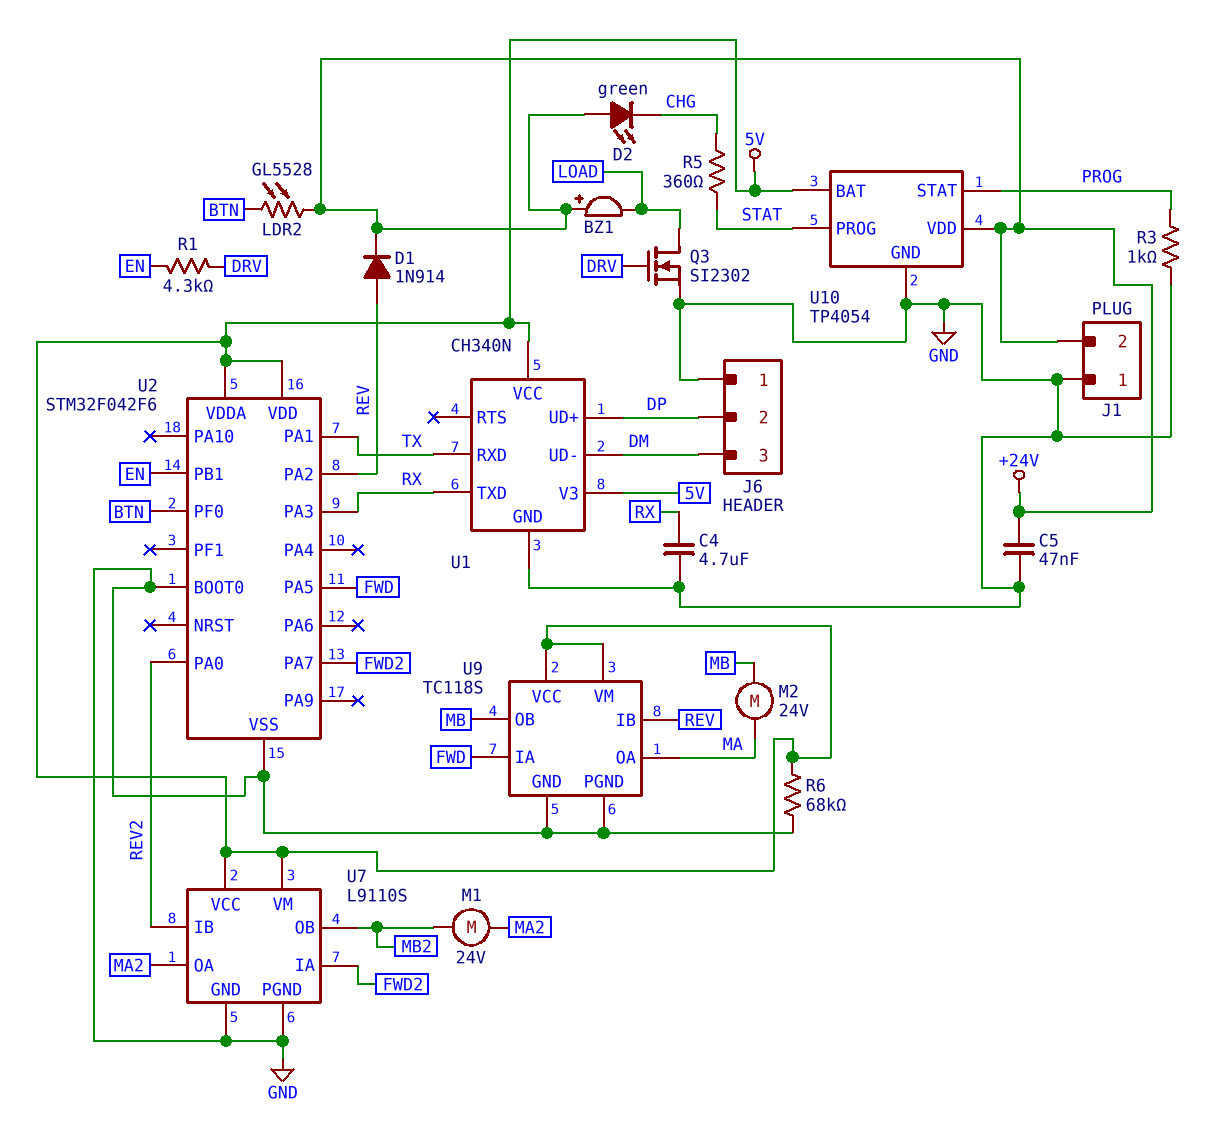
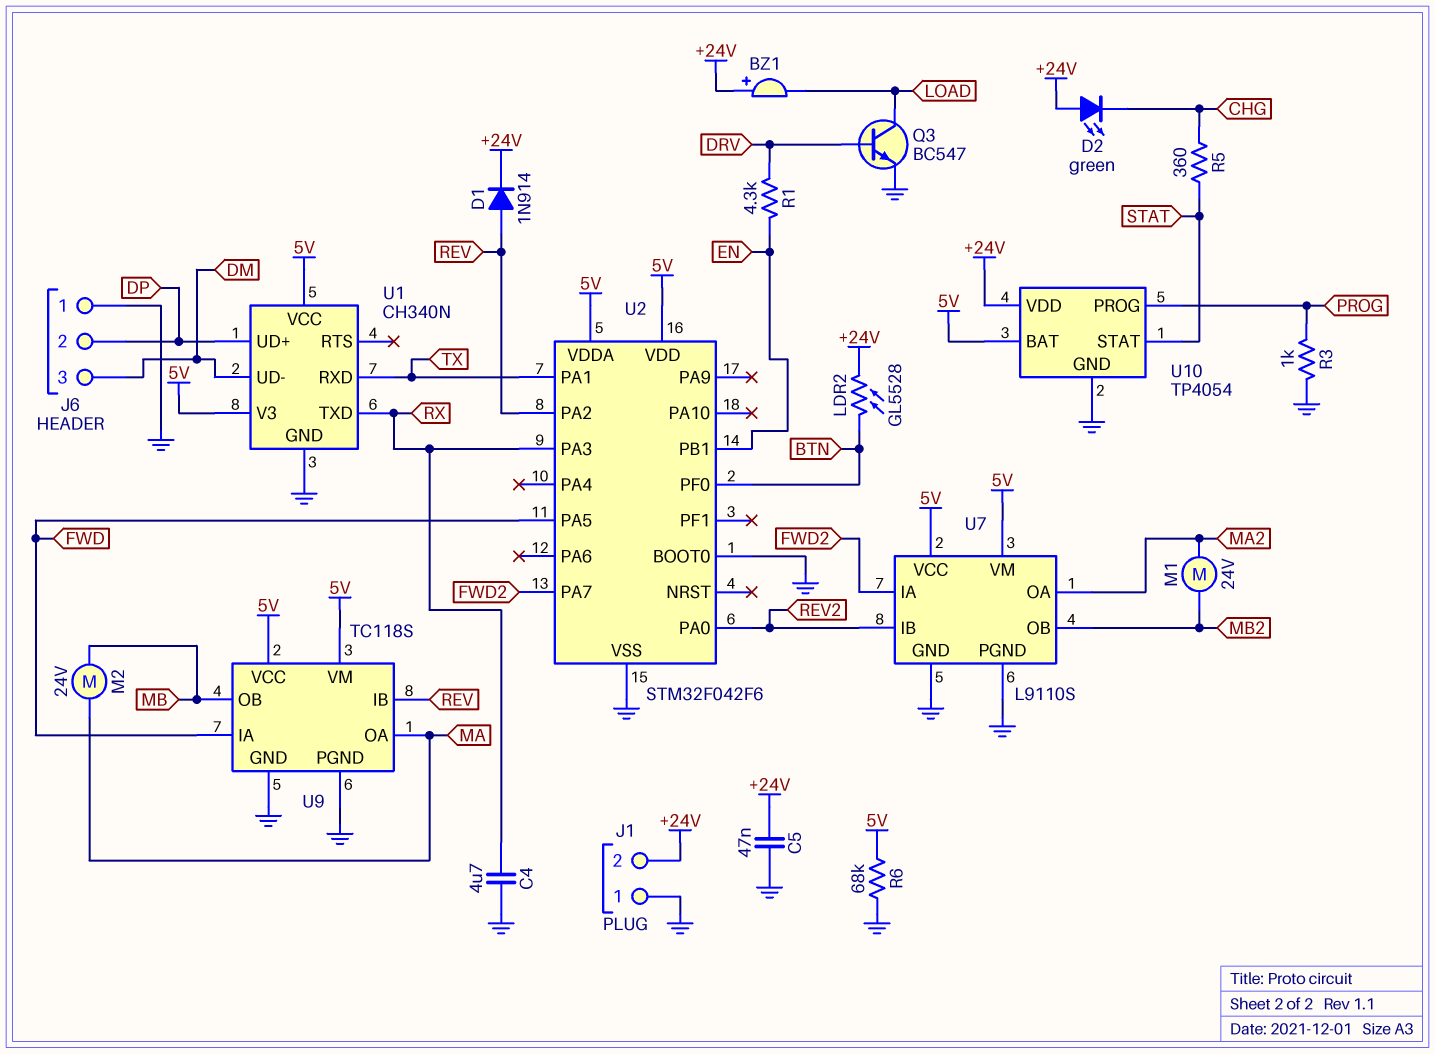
Q3: NMOS SI2302 (G DRV, D LOAD, S GND) -> NPN BC547 (B DRV, C LOAD, E GND)
U10 pin PROG: STAT -> PROG
U10 pin STAT: PROG -> STAT

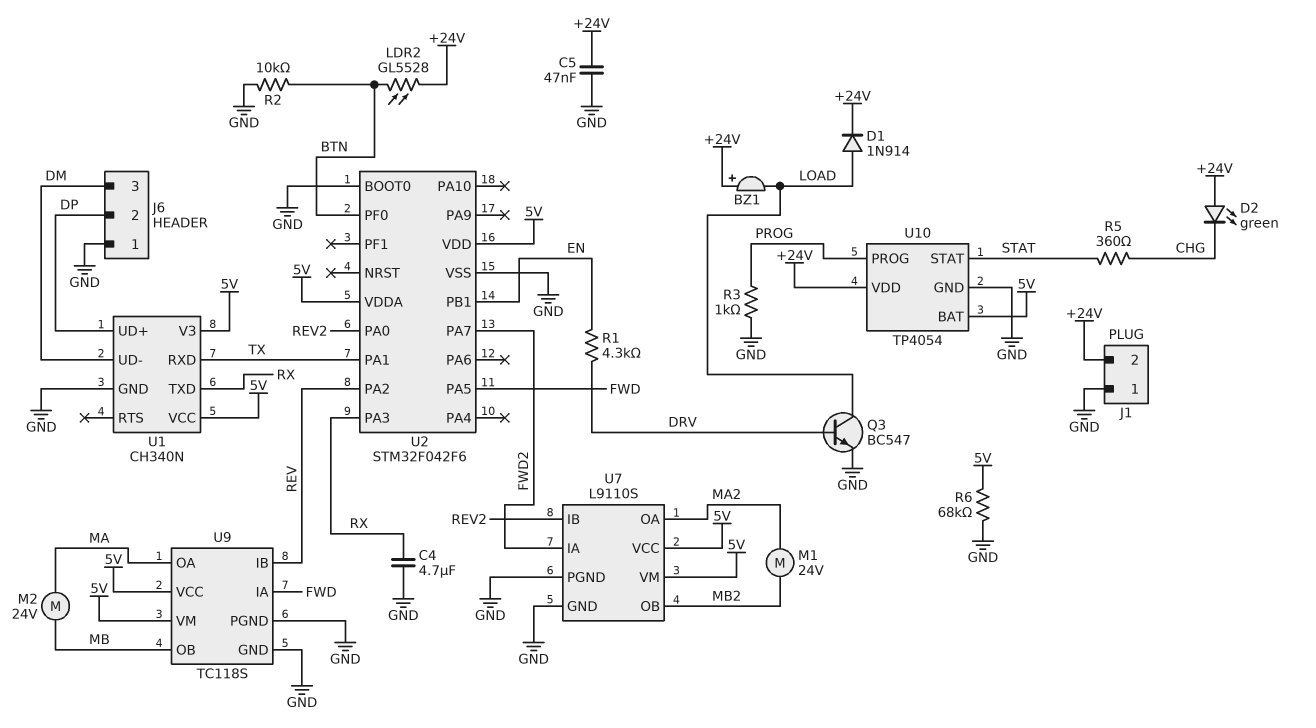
D1: diode 1N914 (A REV, K +24V) -> diode 1N914 (A LOAD, K +24V)
R2: none -> 10k (BTN, GND)

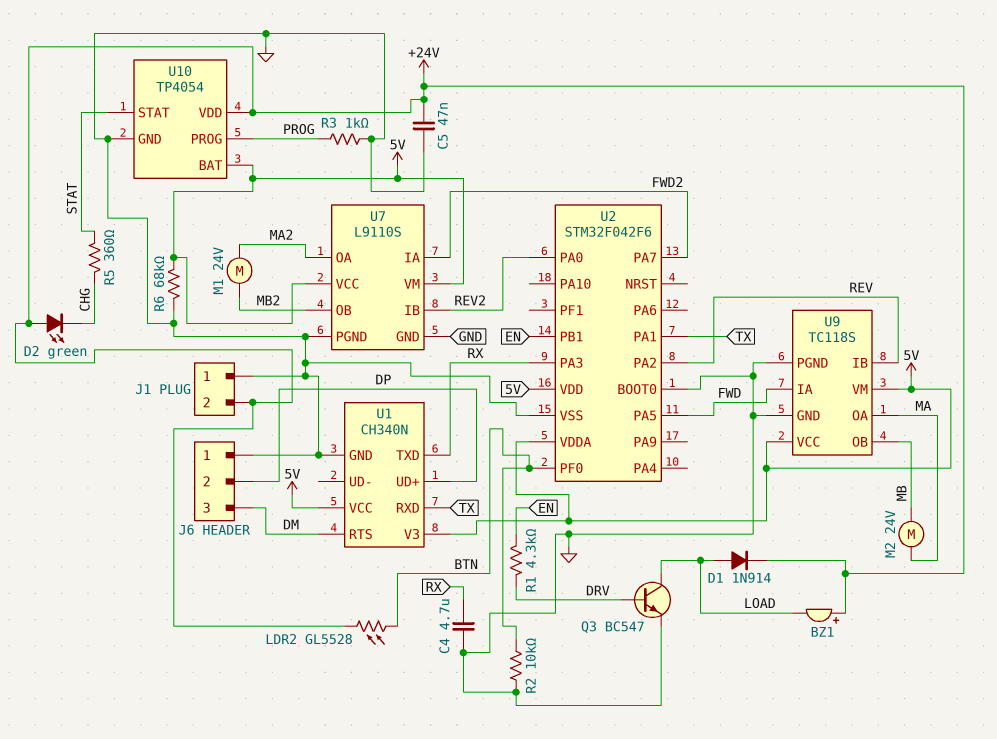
U1 pin RTS: none -> DM
U1 pin UD-: DM -> none

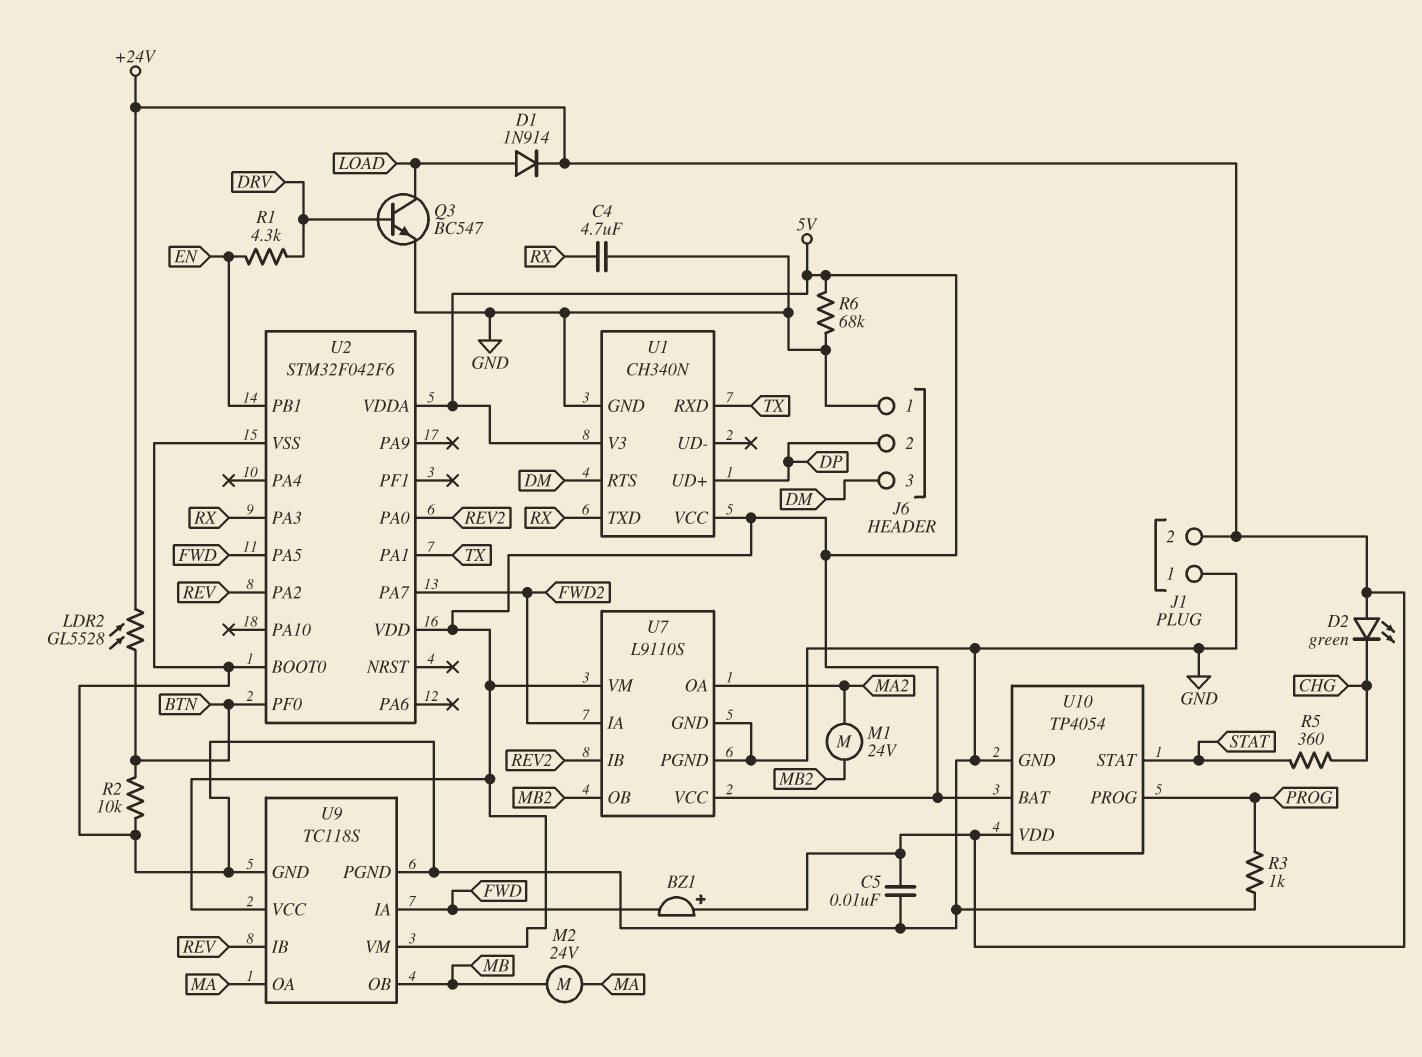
BZ1: buzzer (plus +24V, minus LOAD) -> buzzer (plus +24V, minus FWD)
C5: 47nF (+24V, GND) -> 10nF (+24V, GND)

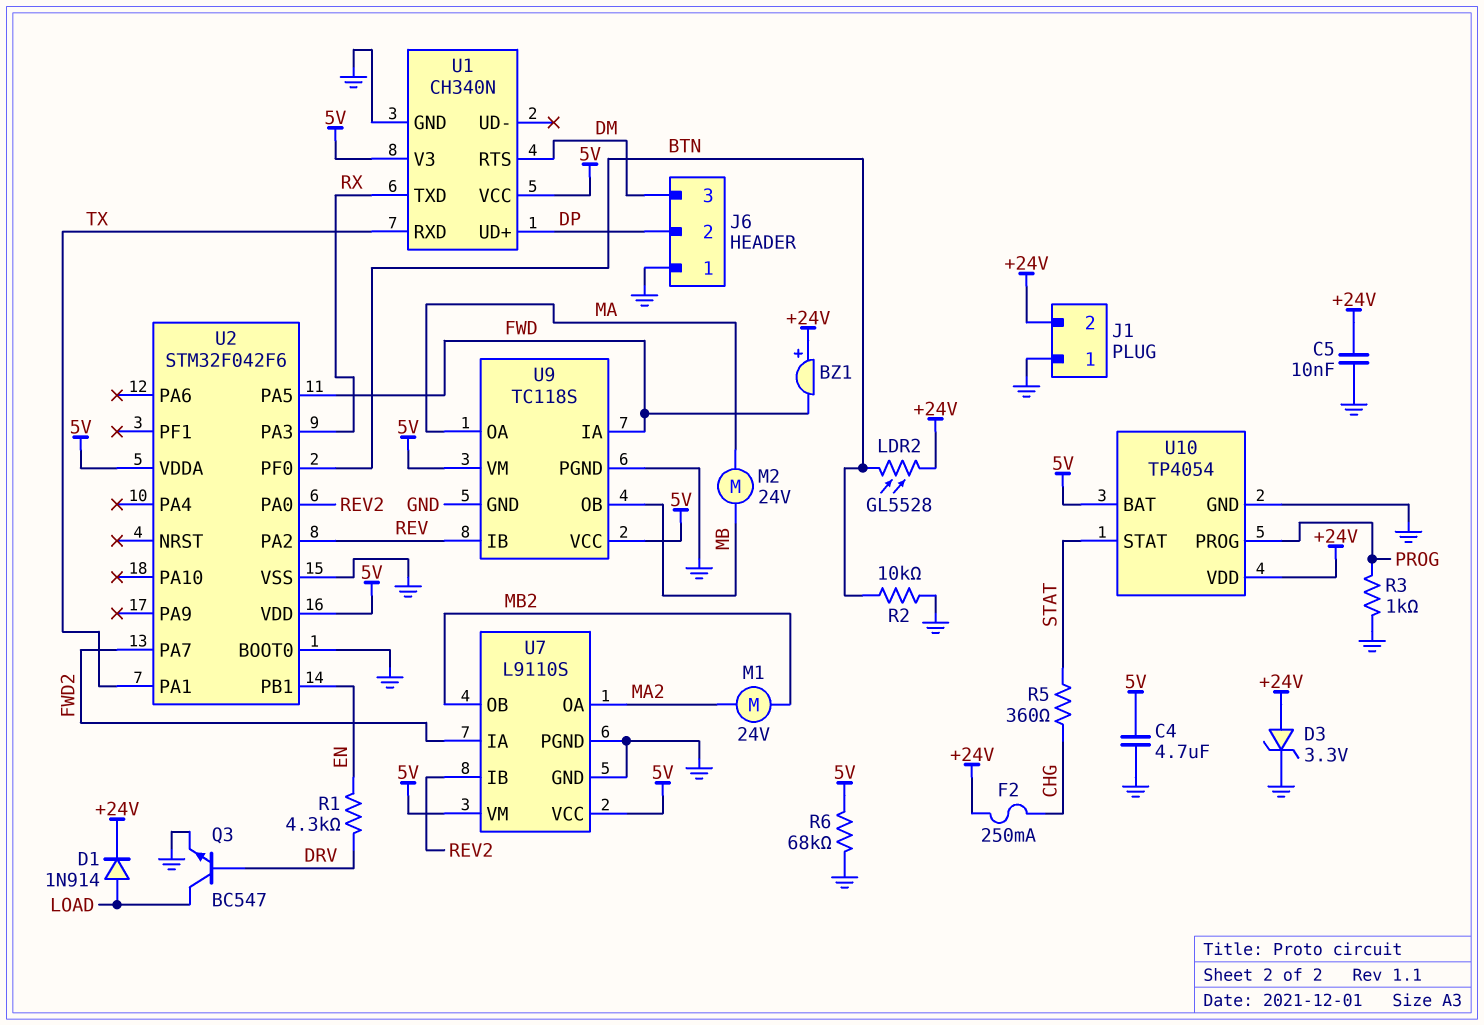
C4: 4.7uF (GND, RX) -> 4.7uF (5V, GND)
D2: LED green (A +24V, K CHG) -> none
D3: none -> zener 3.3V (A +24V, K GND)
F2: none -> 250mA (+24V, CHG)

